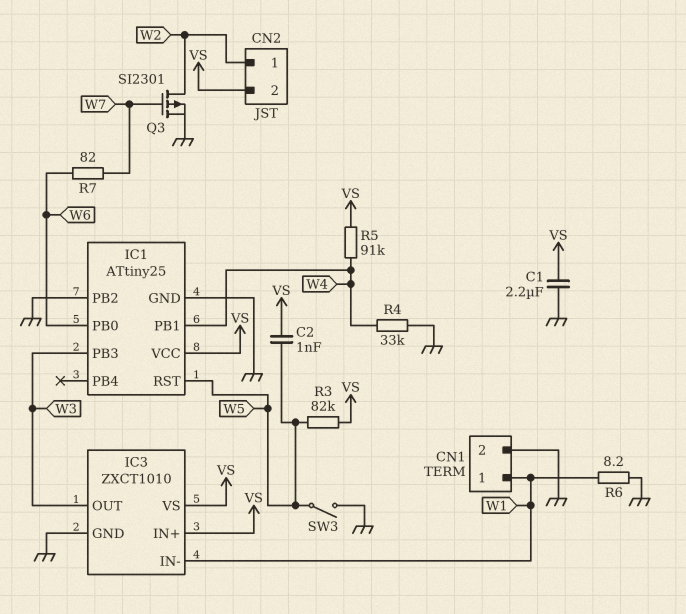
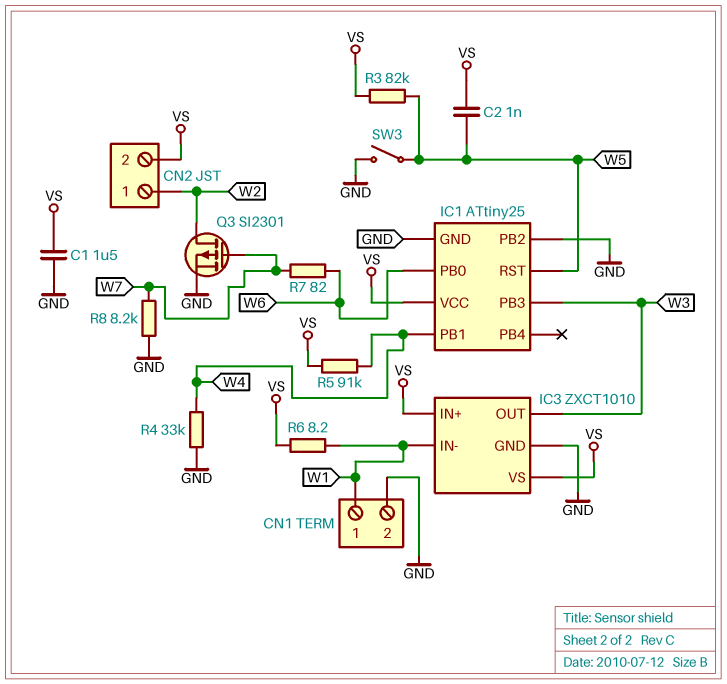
C1: 2.2uF (GND, VS) -> 1.5uF (GND, VS)
R6: 8.2 (GND, W1) -> 8.2 (VS, W1)
R8: none -> 8.2k (GND, W7)

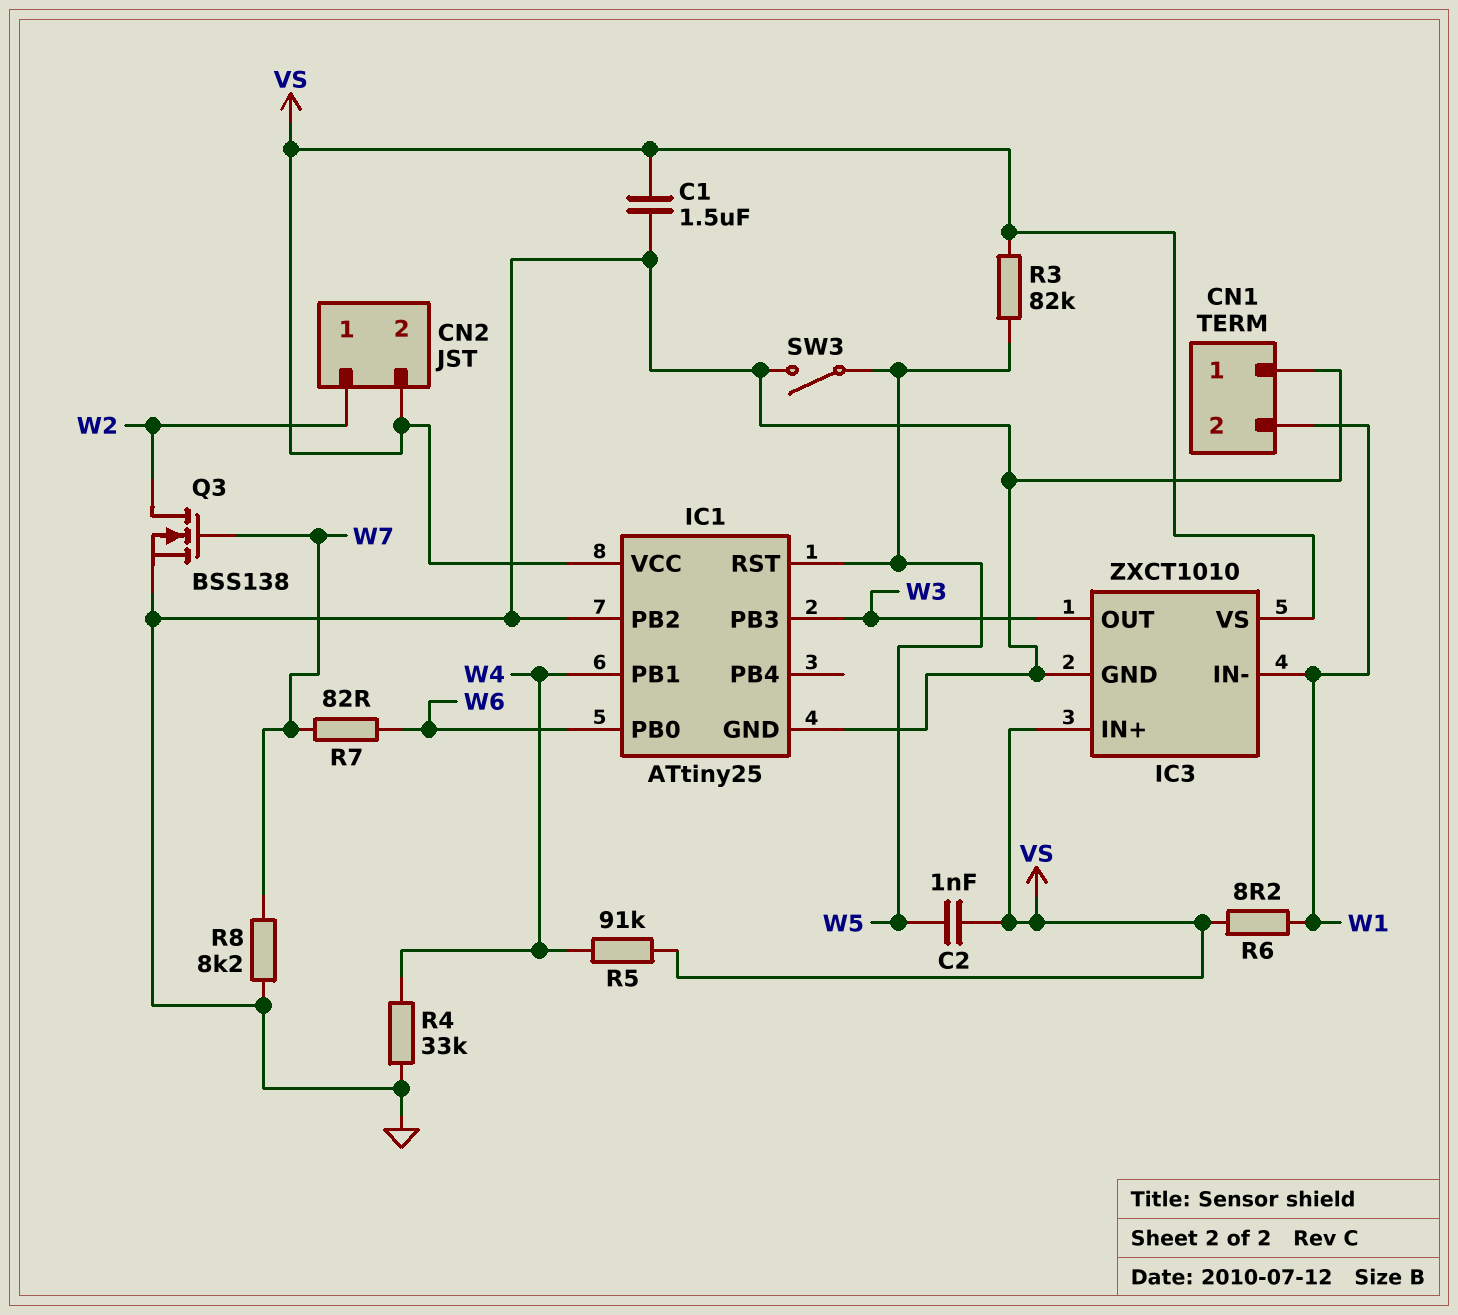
CN1 pin 1: W1 -> GND
CN1 pin 2: GND -> W1
Q3: PMOS SI2301 (G W7, D W2, S GND) -> NMOS BSS138 (G W7, D W2, S GND)

